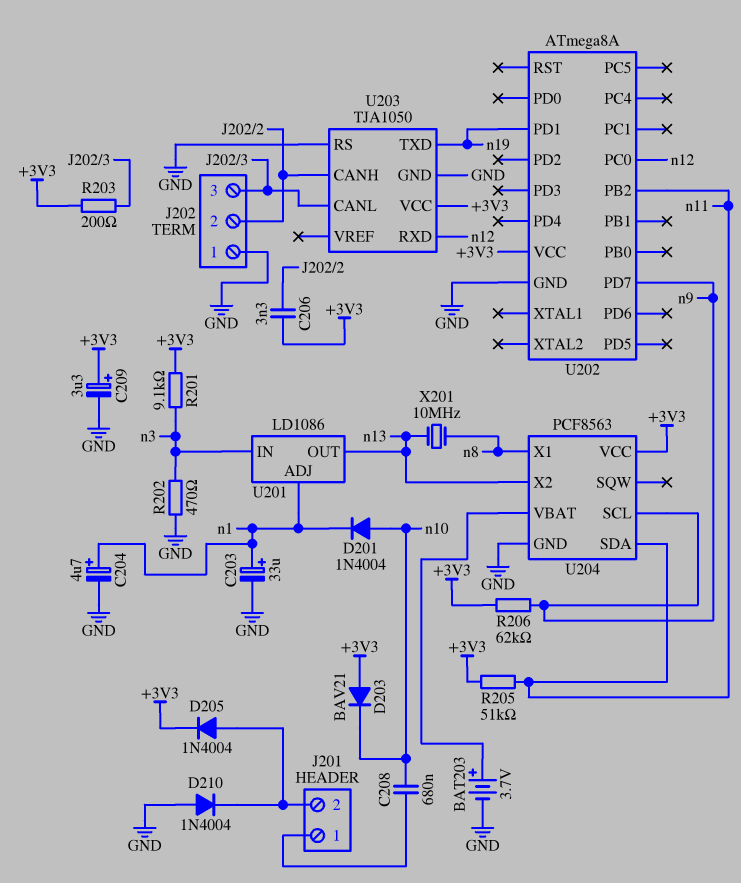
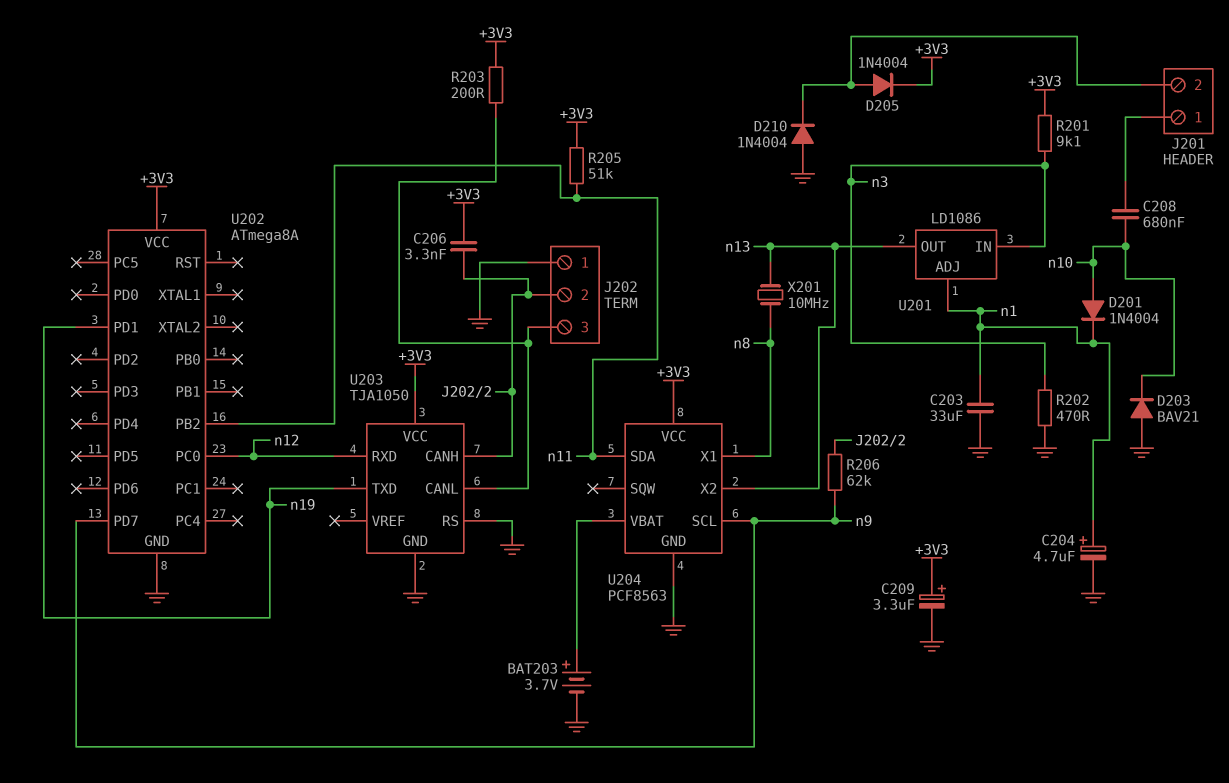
C203: 33uF (plus n1, minus GND) -> 33uF (GND, n1)
D203: diode BAV21 (A +3V3, K n10) -> diode BAV21 (A GND, K n10)
R206: 62k (+3V3, n9) -> 62k (J202/2, n9)

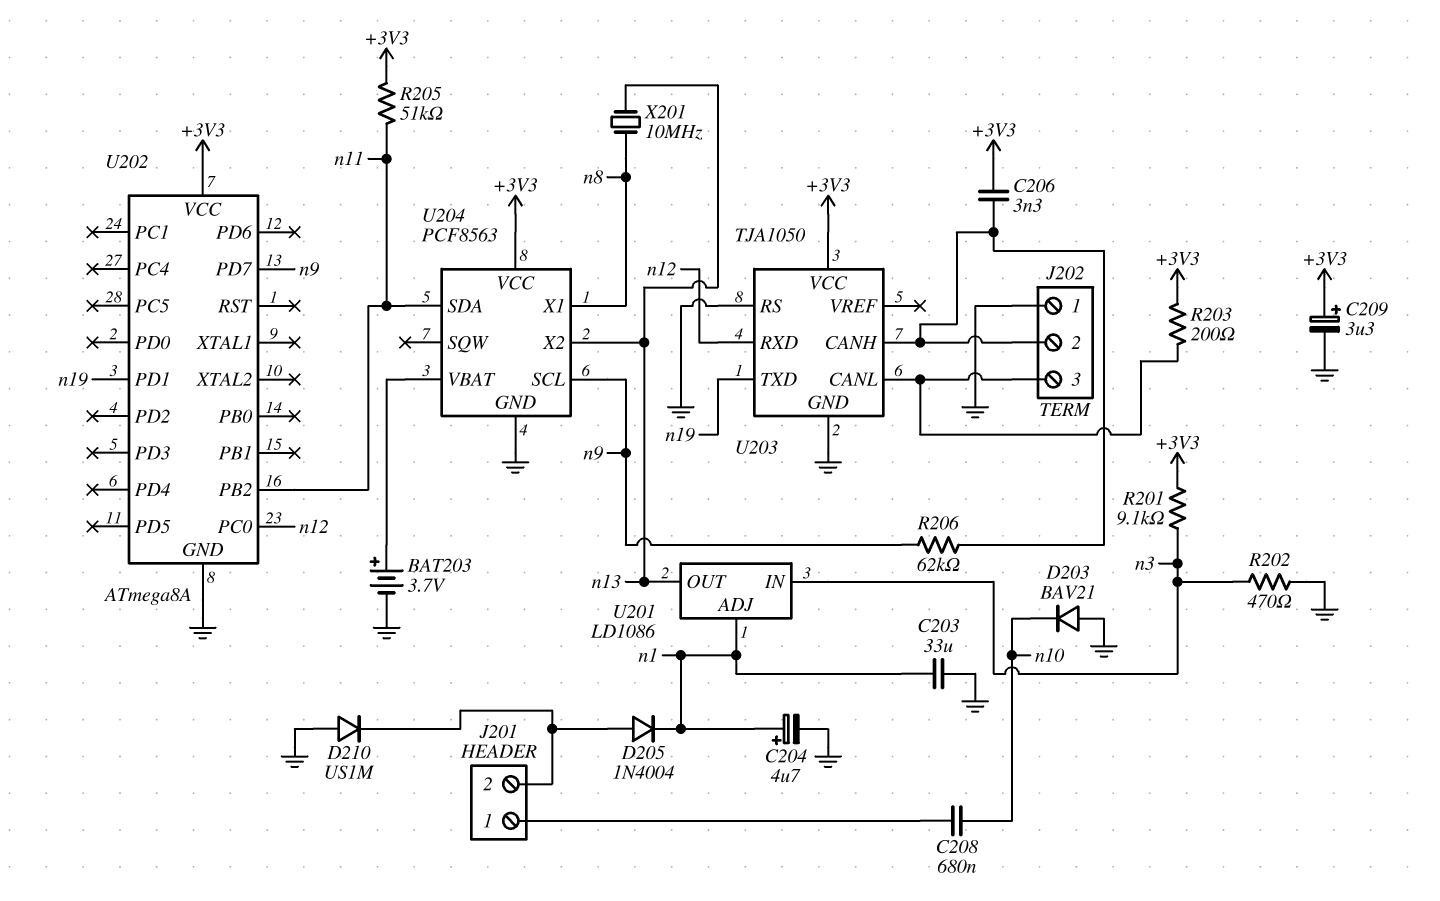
D201: diode 1N4004 (A n10, K n1) -> none
D205: diode 1N4004 (A J201/2, K +3V3) -> diode 1N4004 (A J201/2, K n1)
D210: diode 1N4004 (A GND, K J201/2) -> diode US1M (A GND, K J201/2)

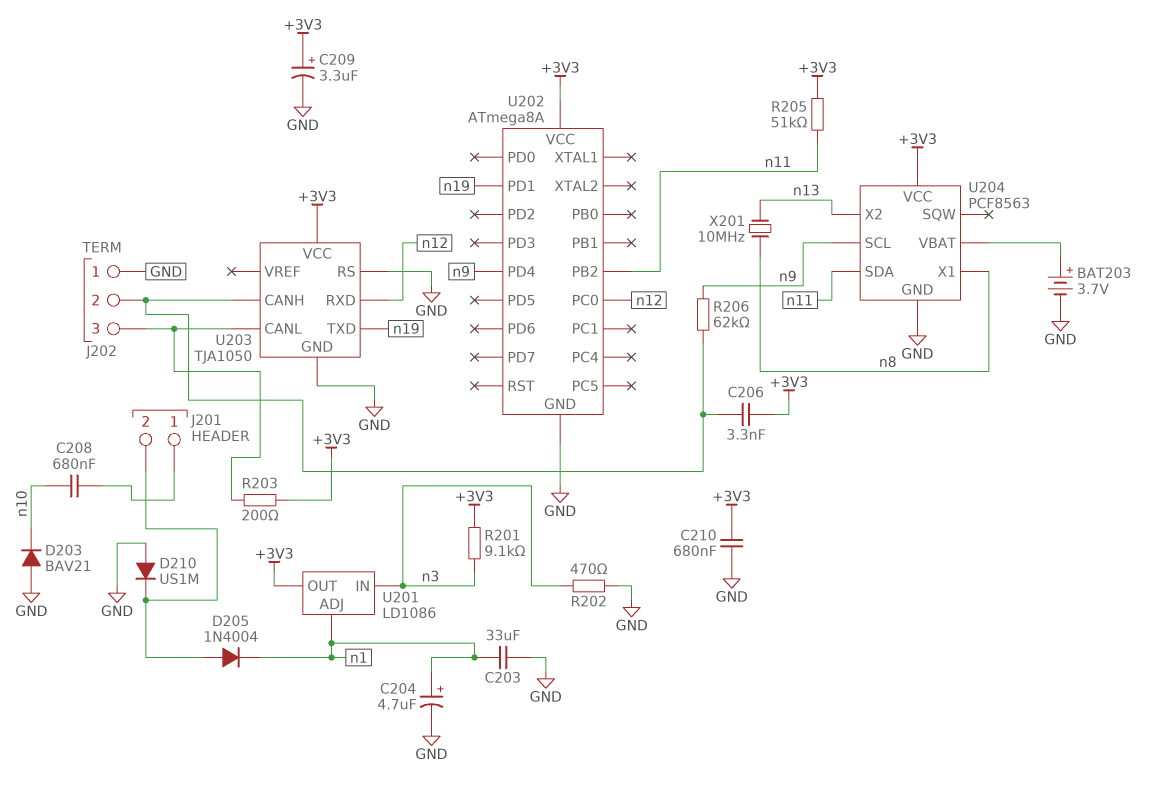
C210: none -> 680nF (+3V3, GND)
U201 pin OUT: n13 -> +3V3
U202 pin PD4: none -> n9
U202 pin PD7: n9 -> none

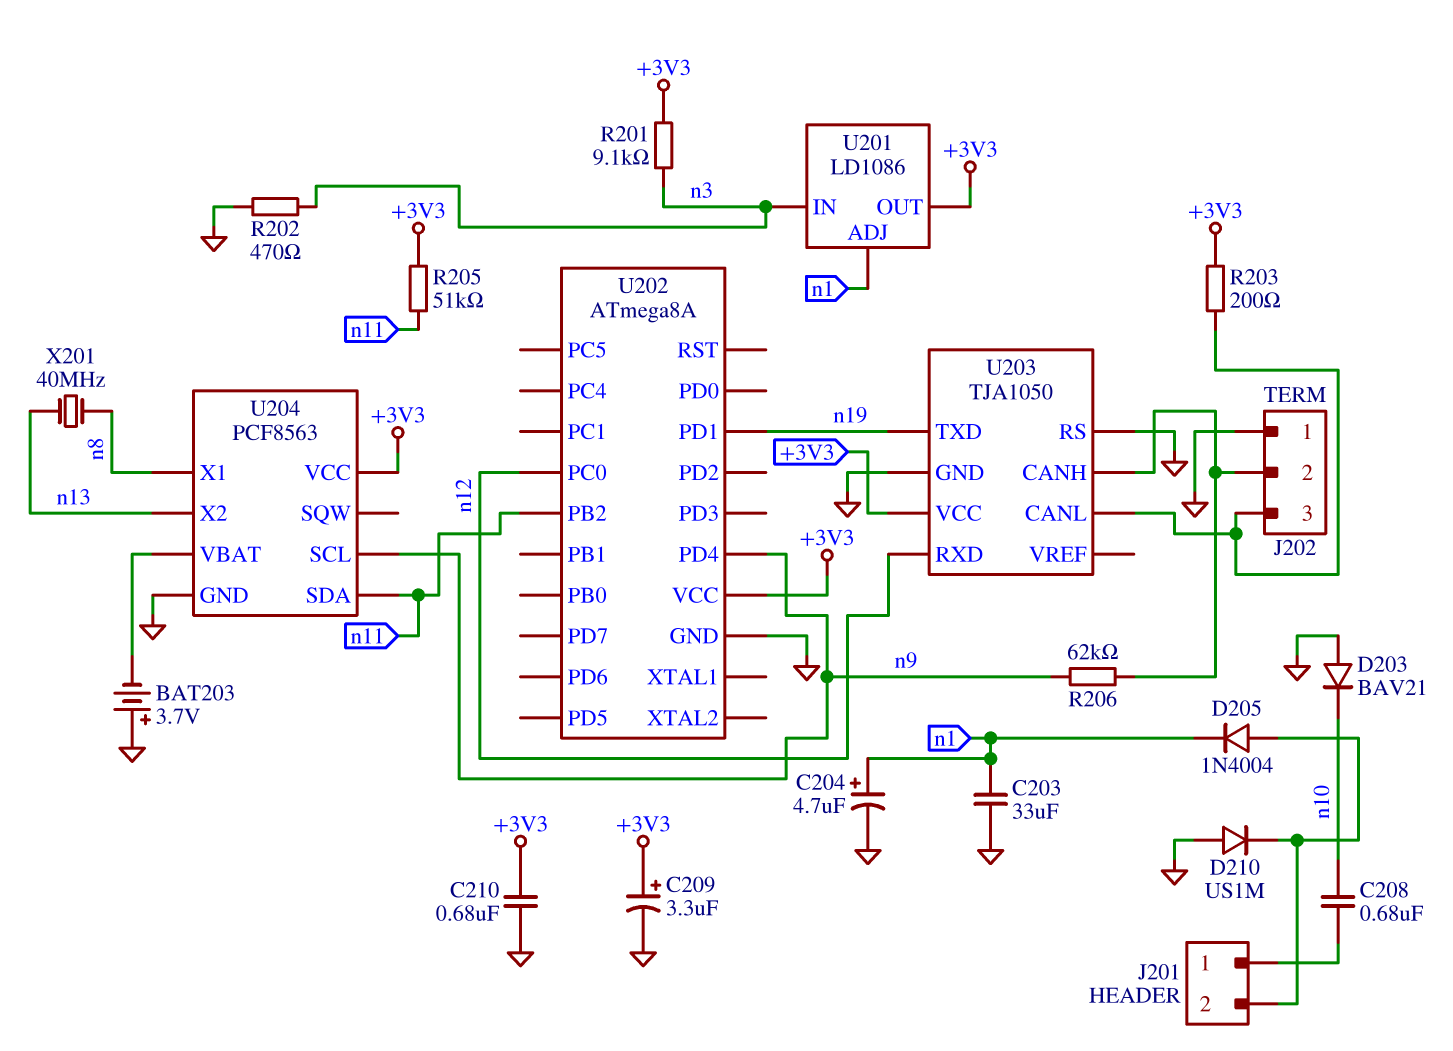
BAT203: 3.7V (plus U204/VBAT, minus GND) -> 3.7V (plus GND, minus U204/VBAT)
C206: 3.3nF (+3V3, J202/2) -> none
X201: 10MHz (n8, n13) -> 40MHz (n8, n13)

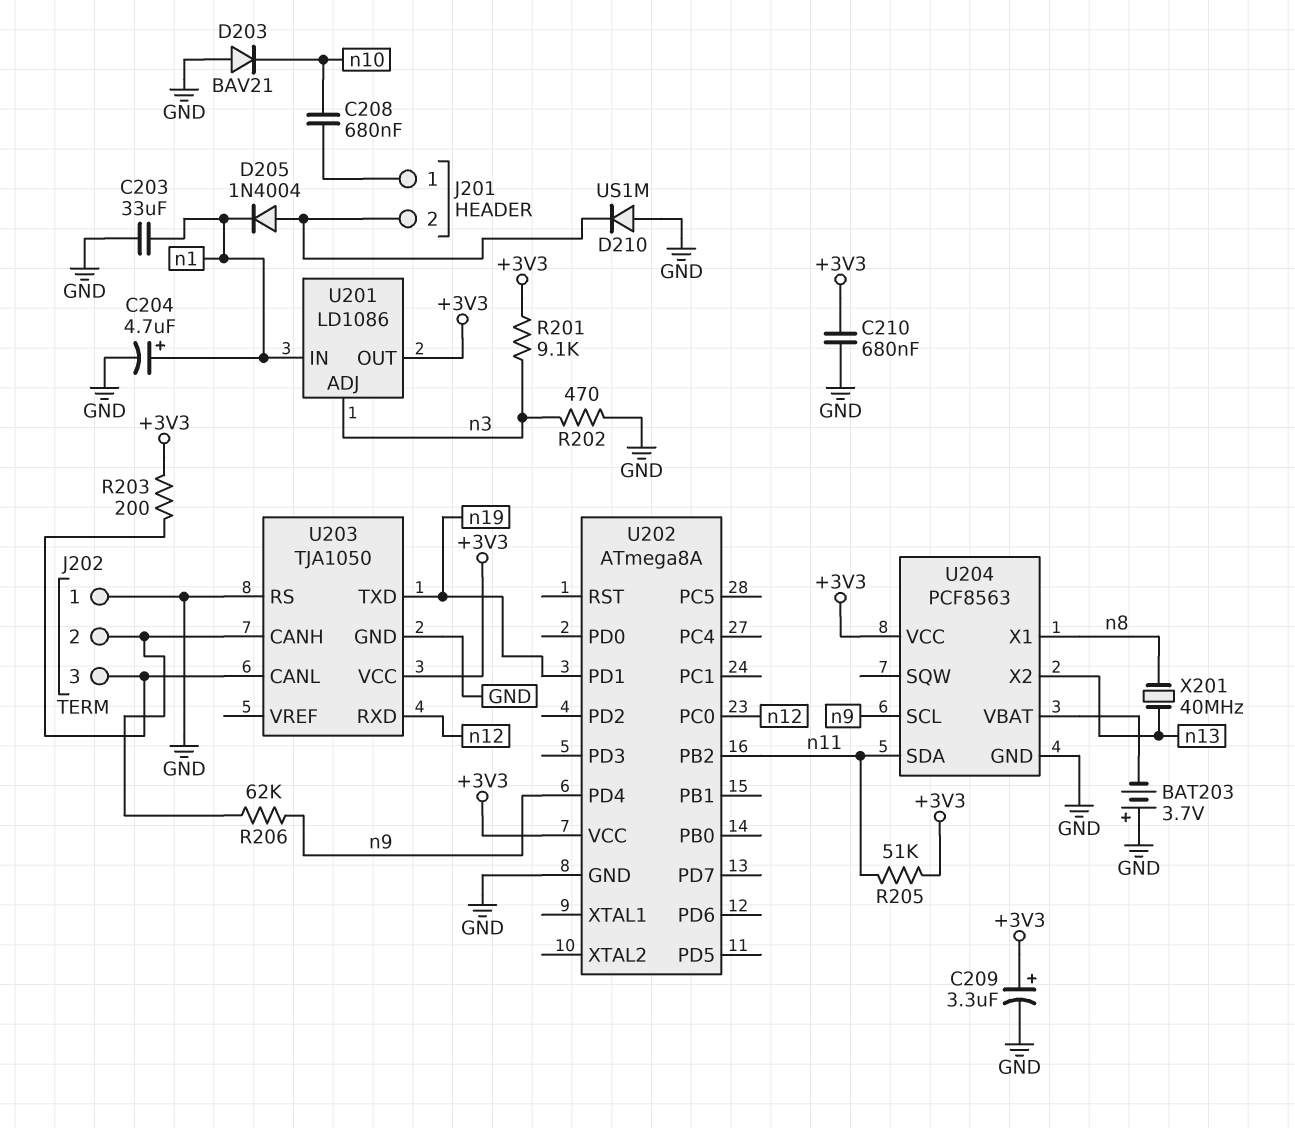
U201 pin ADJ: n1 -> n3
U201 pin IN: n3 -> n1

